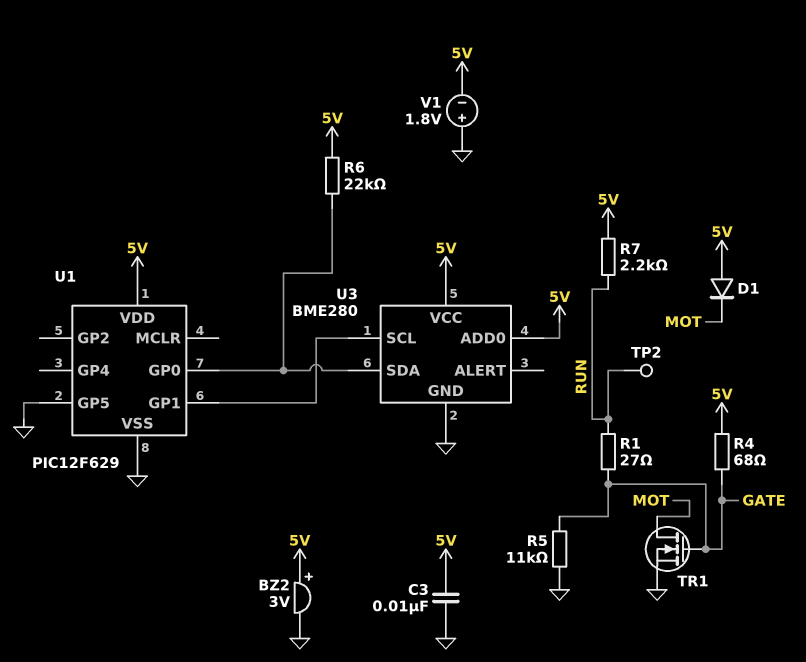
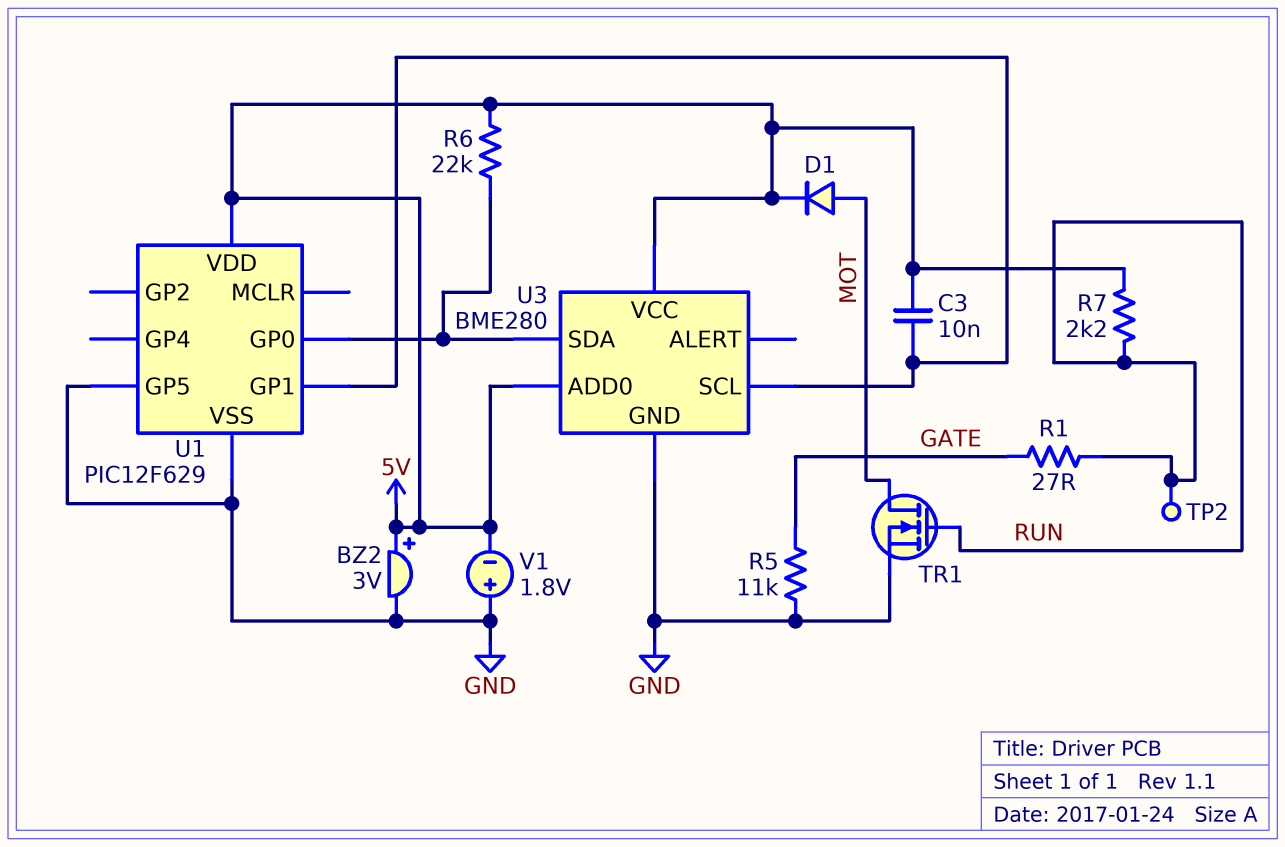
C3: 10nF (5V, GND) -> 10nF (5V, U1/GP1)
D1: diode (A 5V, K MOT) -> diode (A MOT, K 5V)
R4: 68 (5V, GATE) -> none
TR1: NMOS (G GATE, D MOT, S GND) -> NMOS (G RUN, D MOT, S GND)

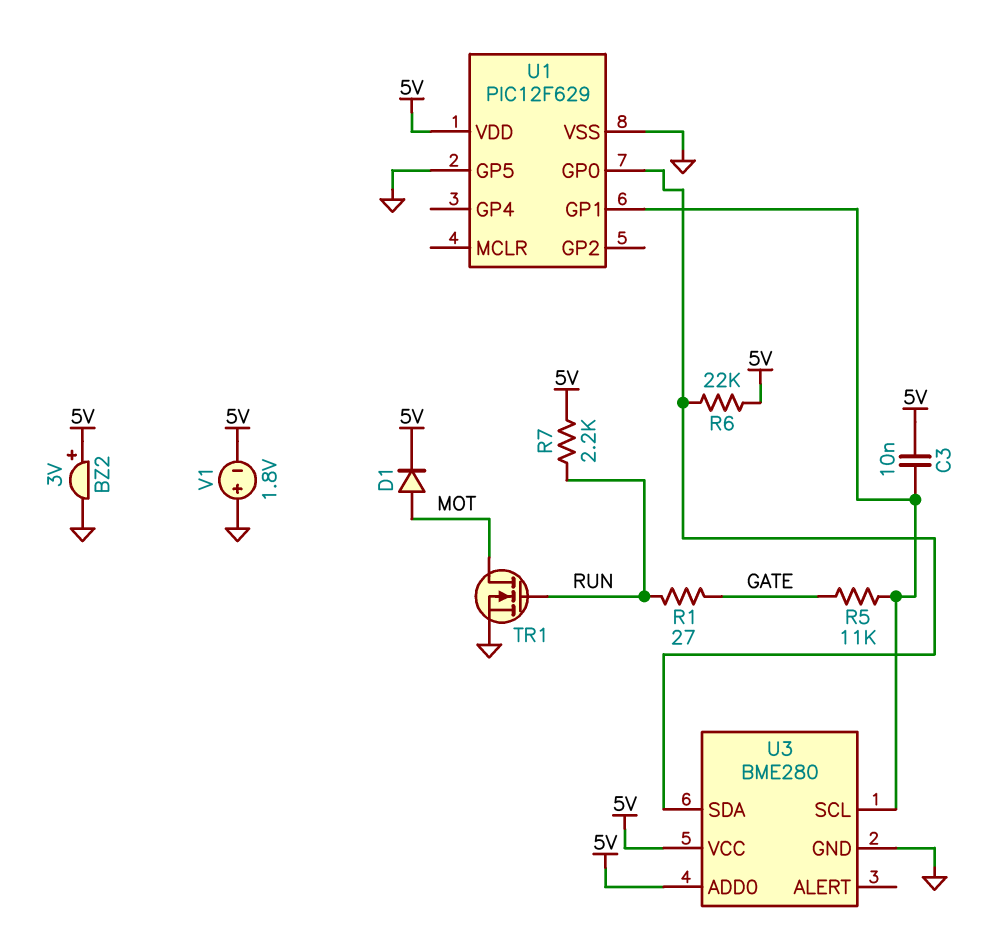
R5: 11k (GATE, GND) -> 11k (GATE, U1/GP1)
TP2: test point (RUN) -> none

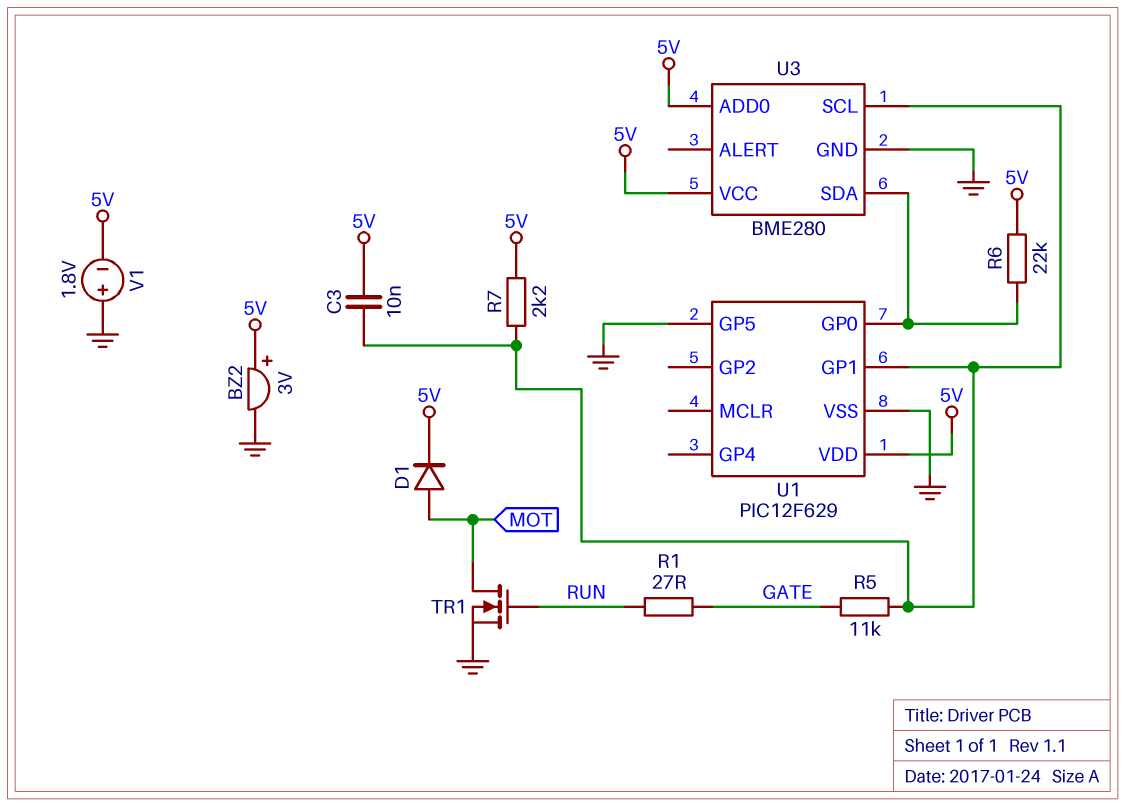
R7: 2.2k (5V, RUN) -> 2.2k (5V, U1/GP1)

